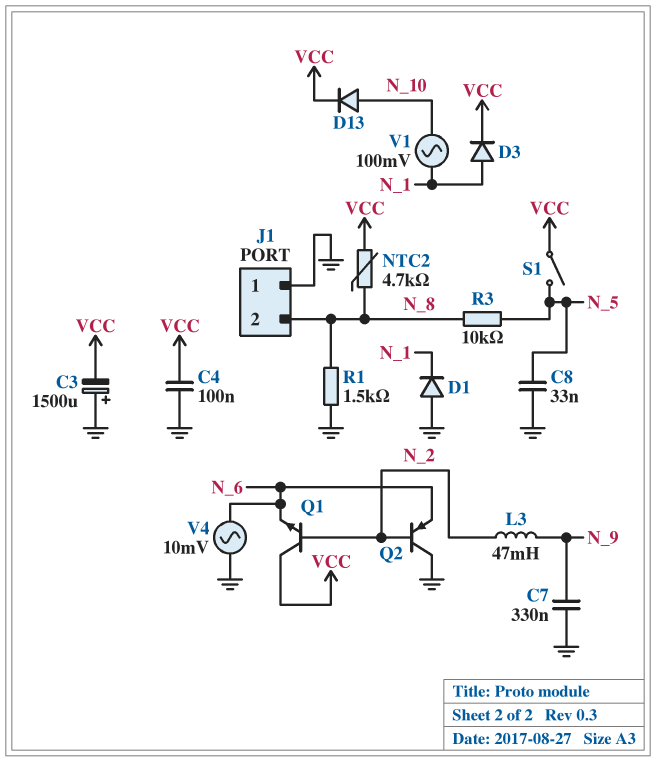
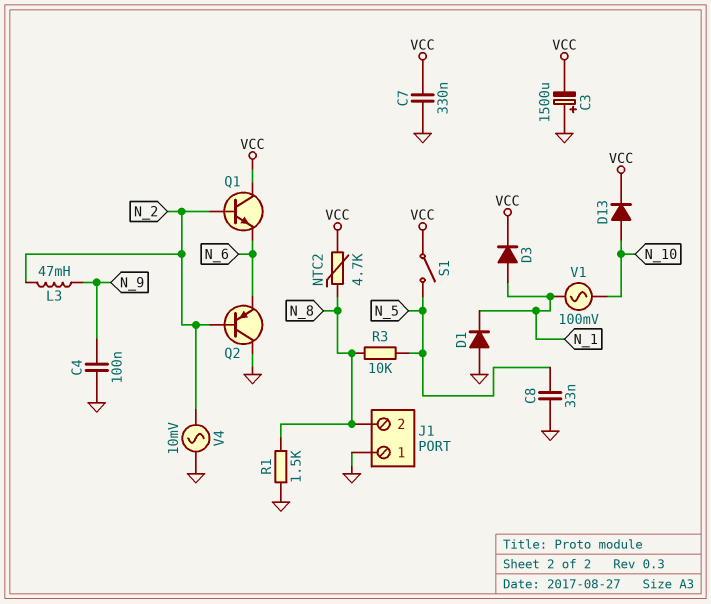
C4: 100nF (GND, VCC) -> 100nF (GND, N_9)
C7: 330nF (GND, N_9) -> 330nF (GND, VCC)
V4: AC 10mV (GND, N_6) -> AC 10mV (GND, N_2)

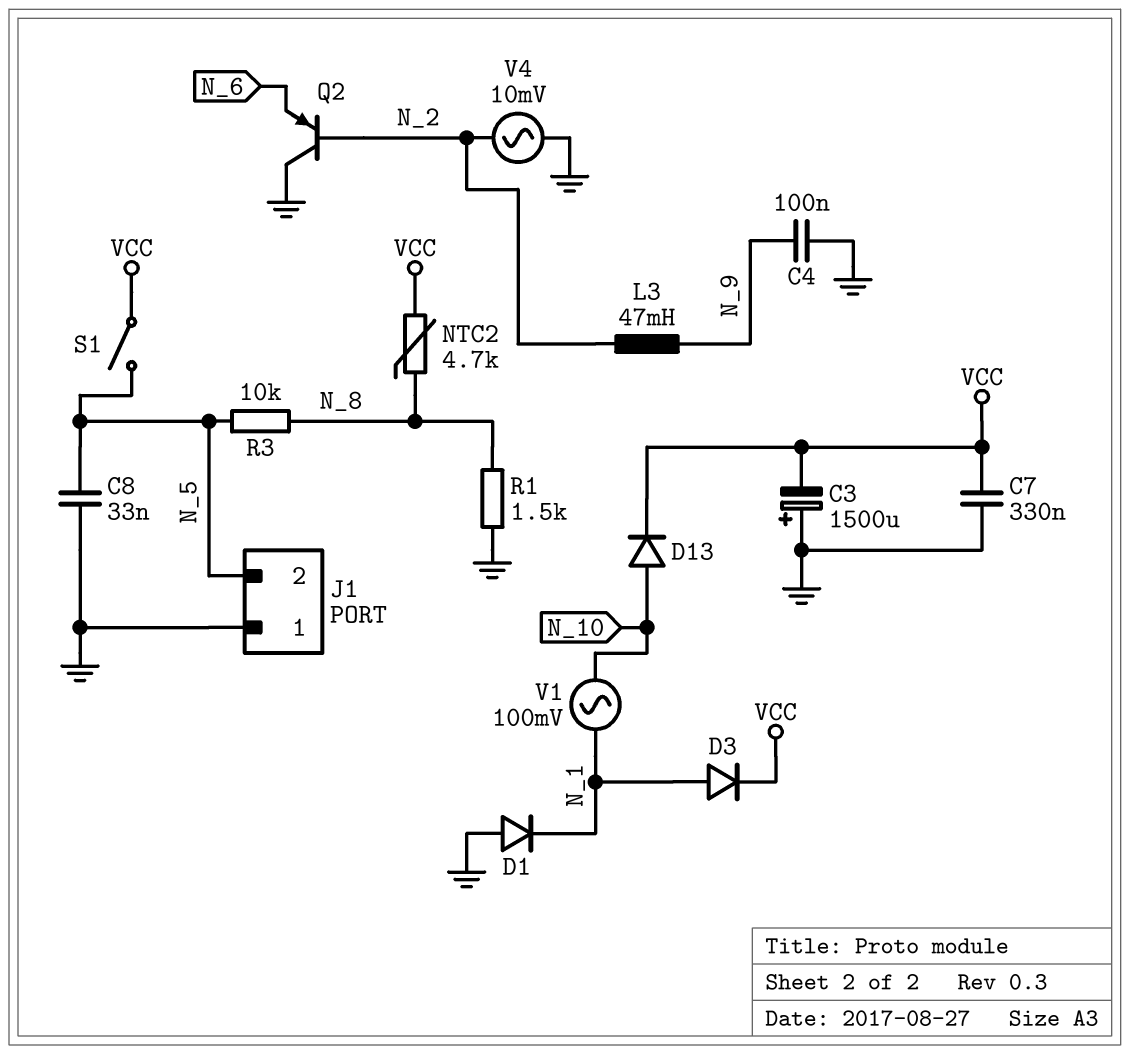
J1 pin 2: N_8 -> N_5
Q1: NPN (B N_2, C VCC, E N_6) -> none

